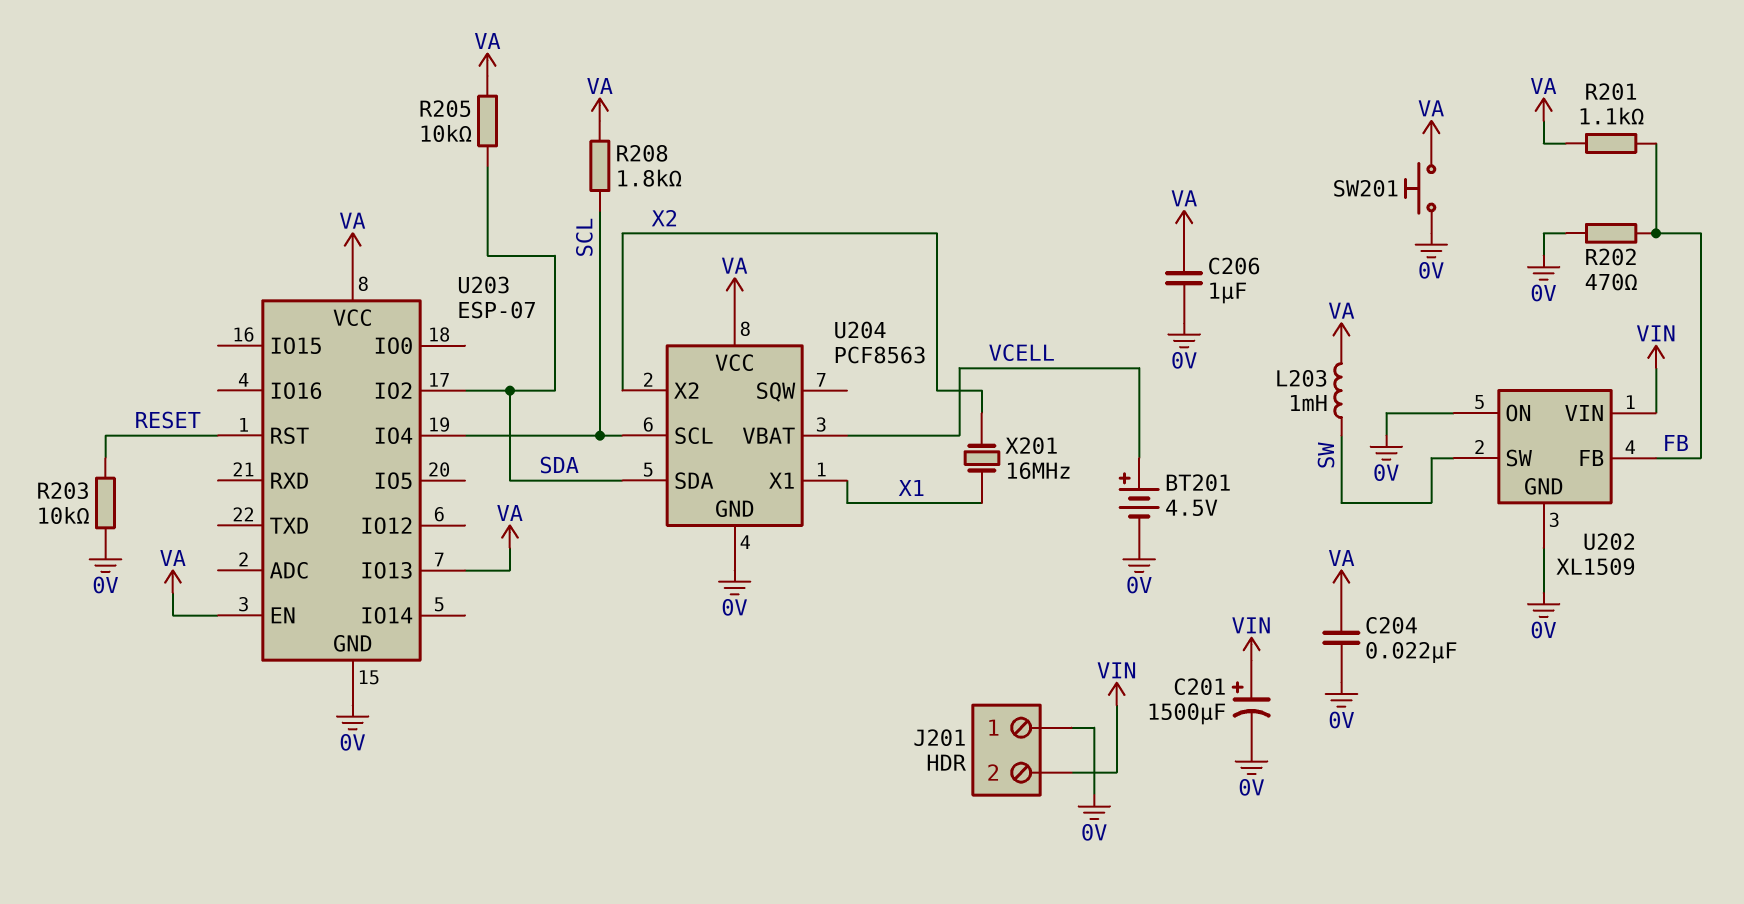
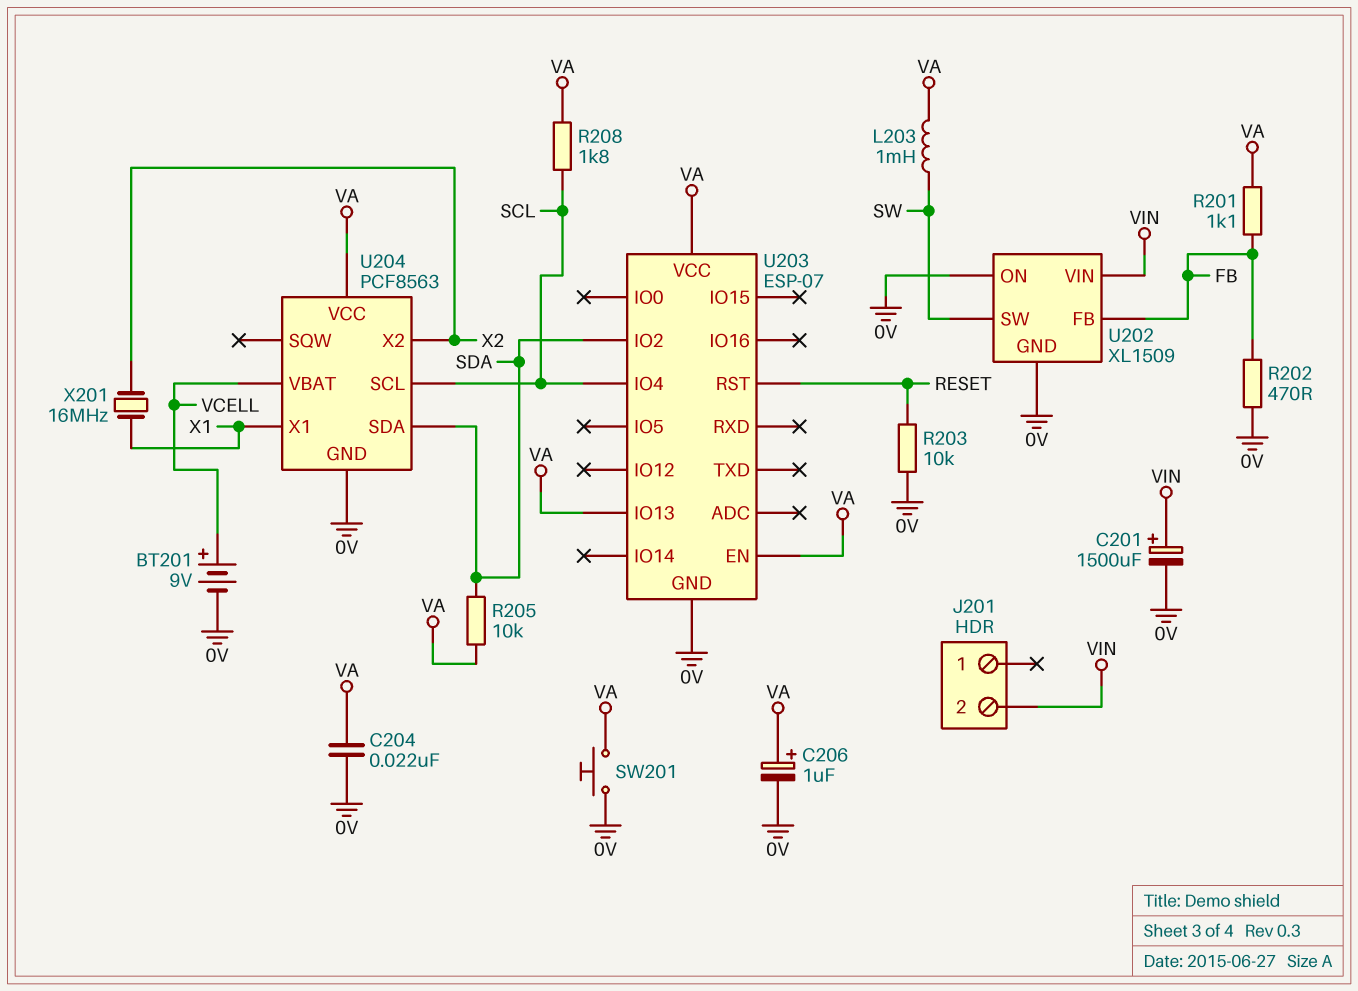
BT201: 4.5V (plus VCELL, minus 0V) -> 9V (plus VCELL, minus 0V)
C206: 1uF (0V, VA) -> 1uF (plus VA, minus 0V)
J201 pin 1: 0V -> none

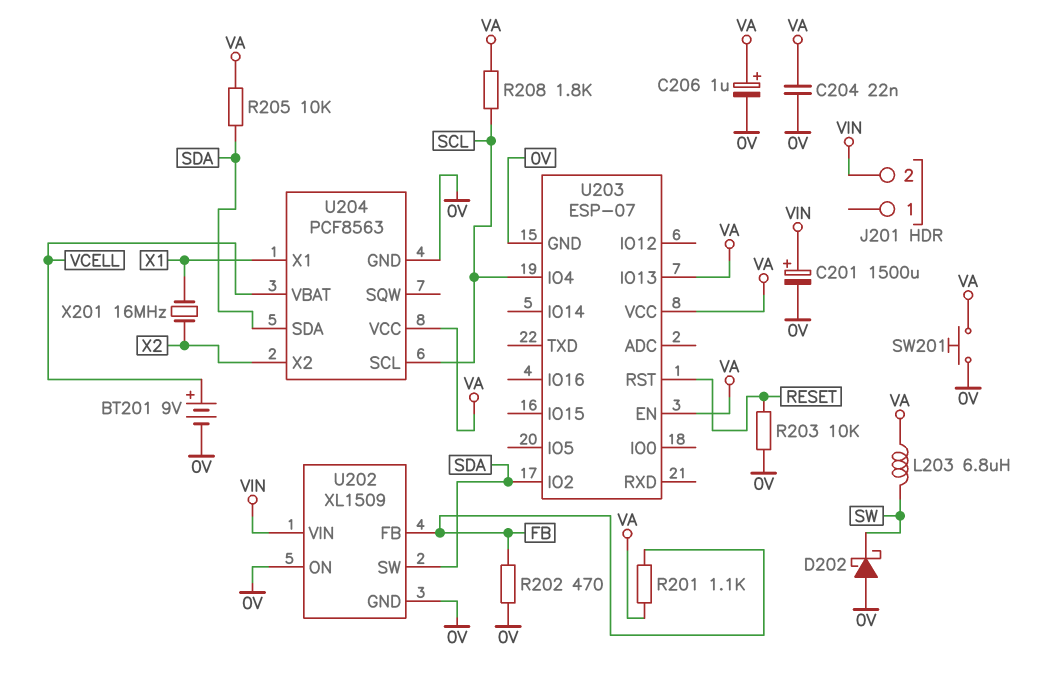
D202: none -> schottky (A 0V, K SW)
L203: 1mH (SW, VA) -> 6.8uH (SW, VA)
U202 pin SW: SW -> SDA

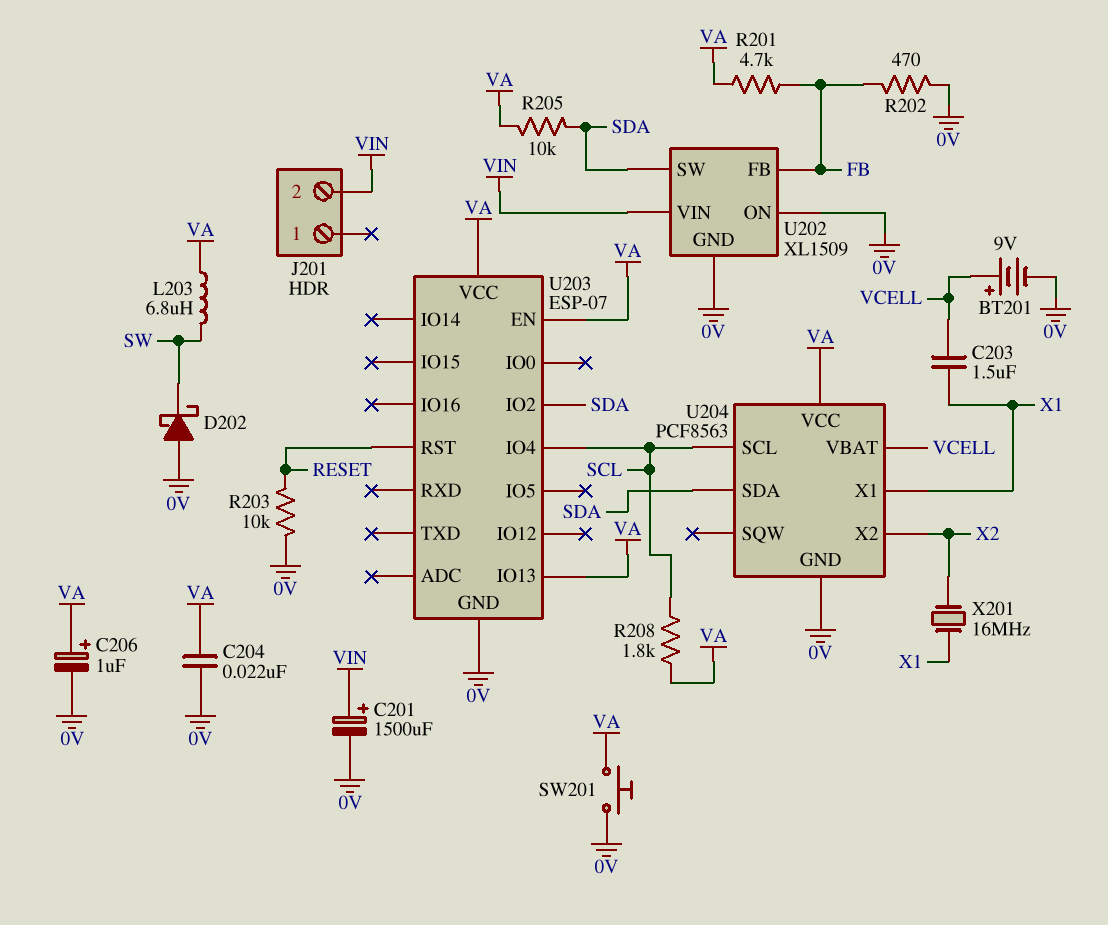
C203: none -> 1.5uF (VCELL, X1)
R201: 1.1k (FB, VA) -> 4.7k (FB, VA)

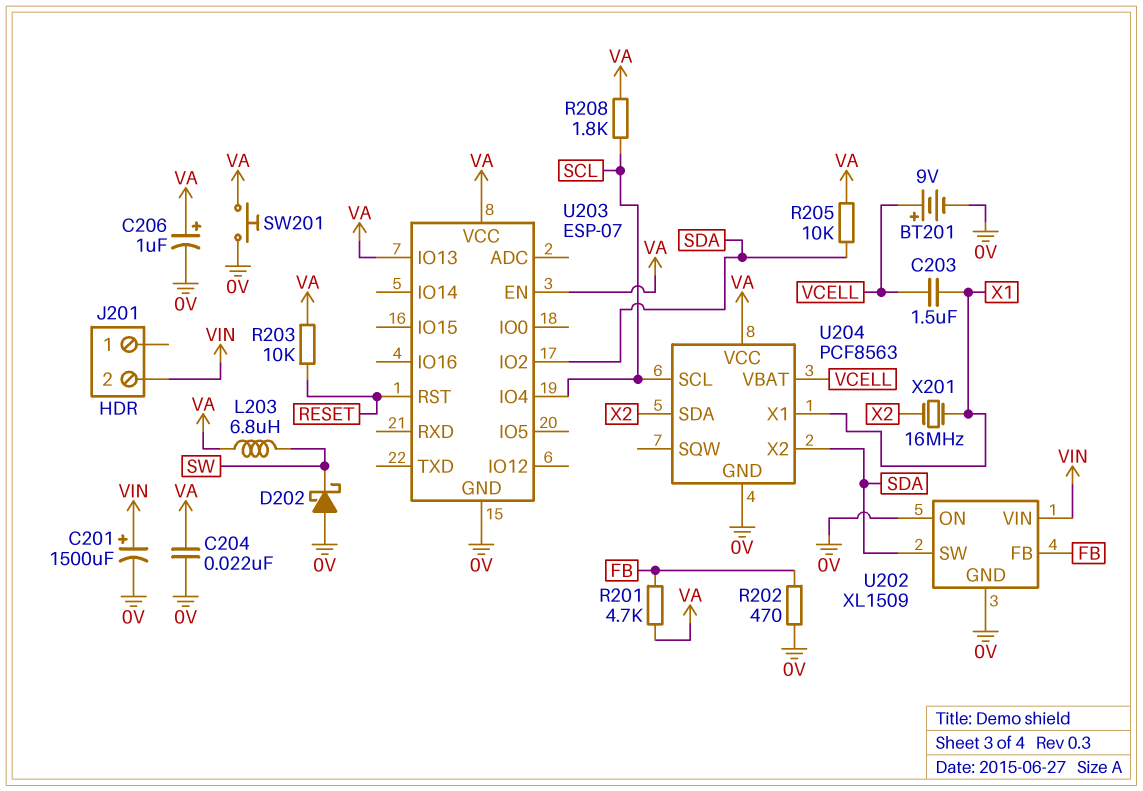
R203: 10k (0V, RESET) -> 10k (RESET, VA)
U204 pin SDA: SDA -> X2
U204 pin X2: X2 -> SDA

